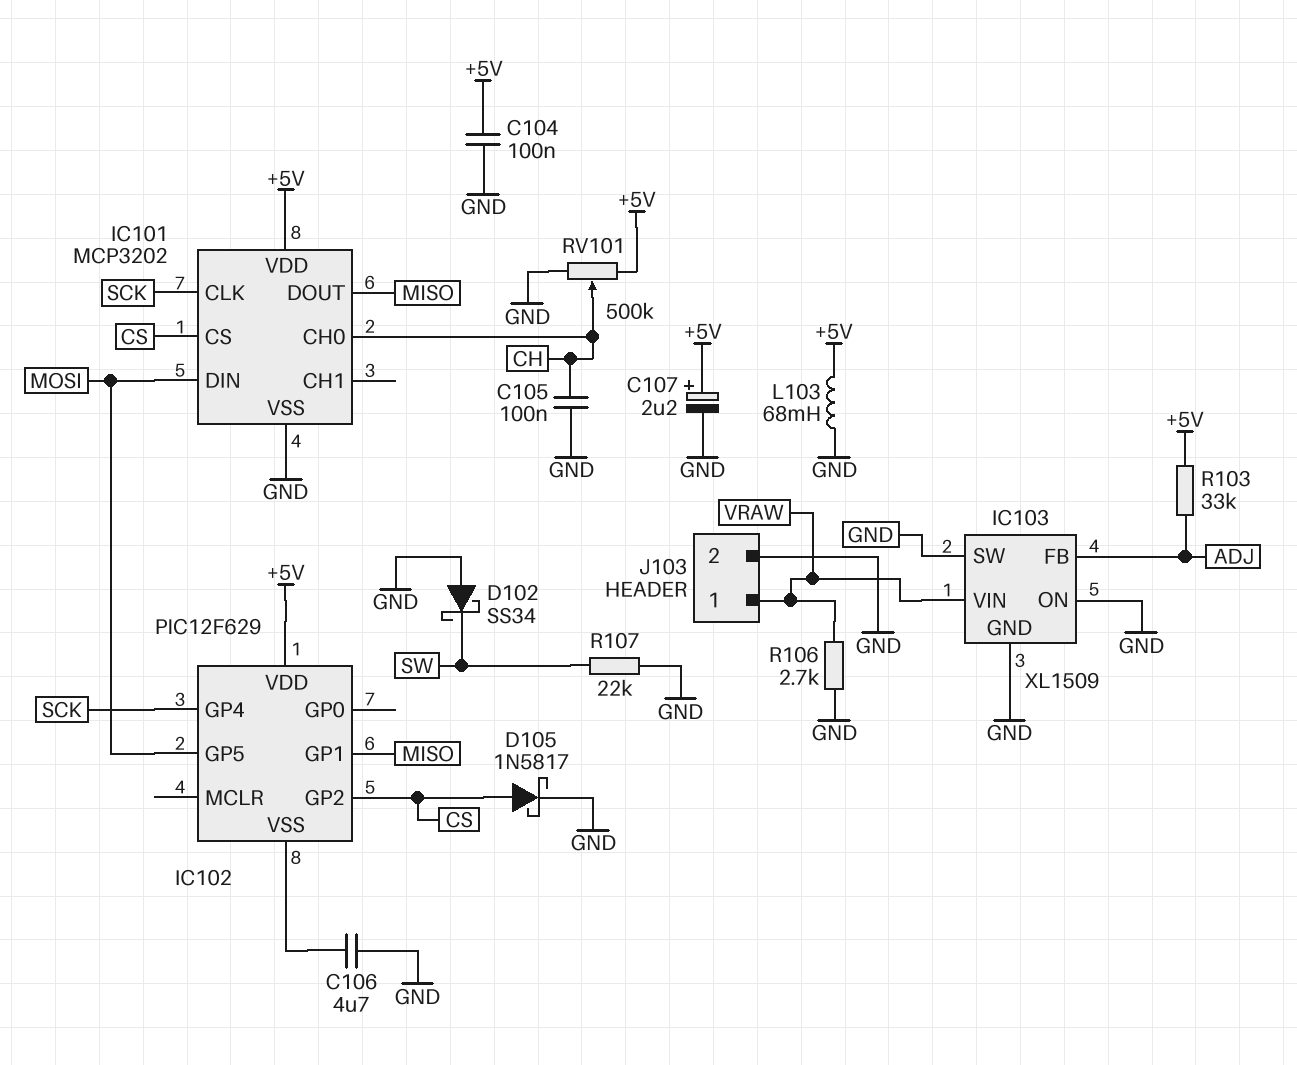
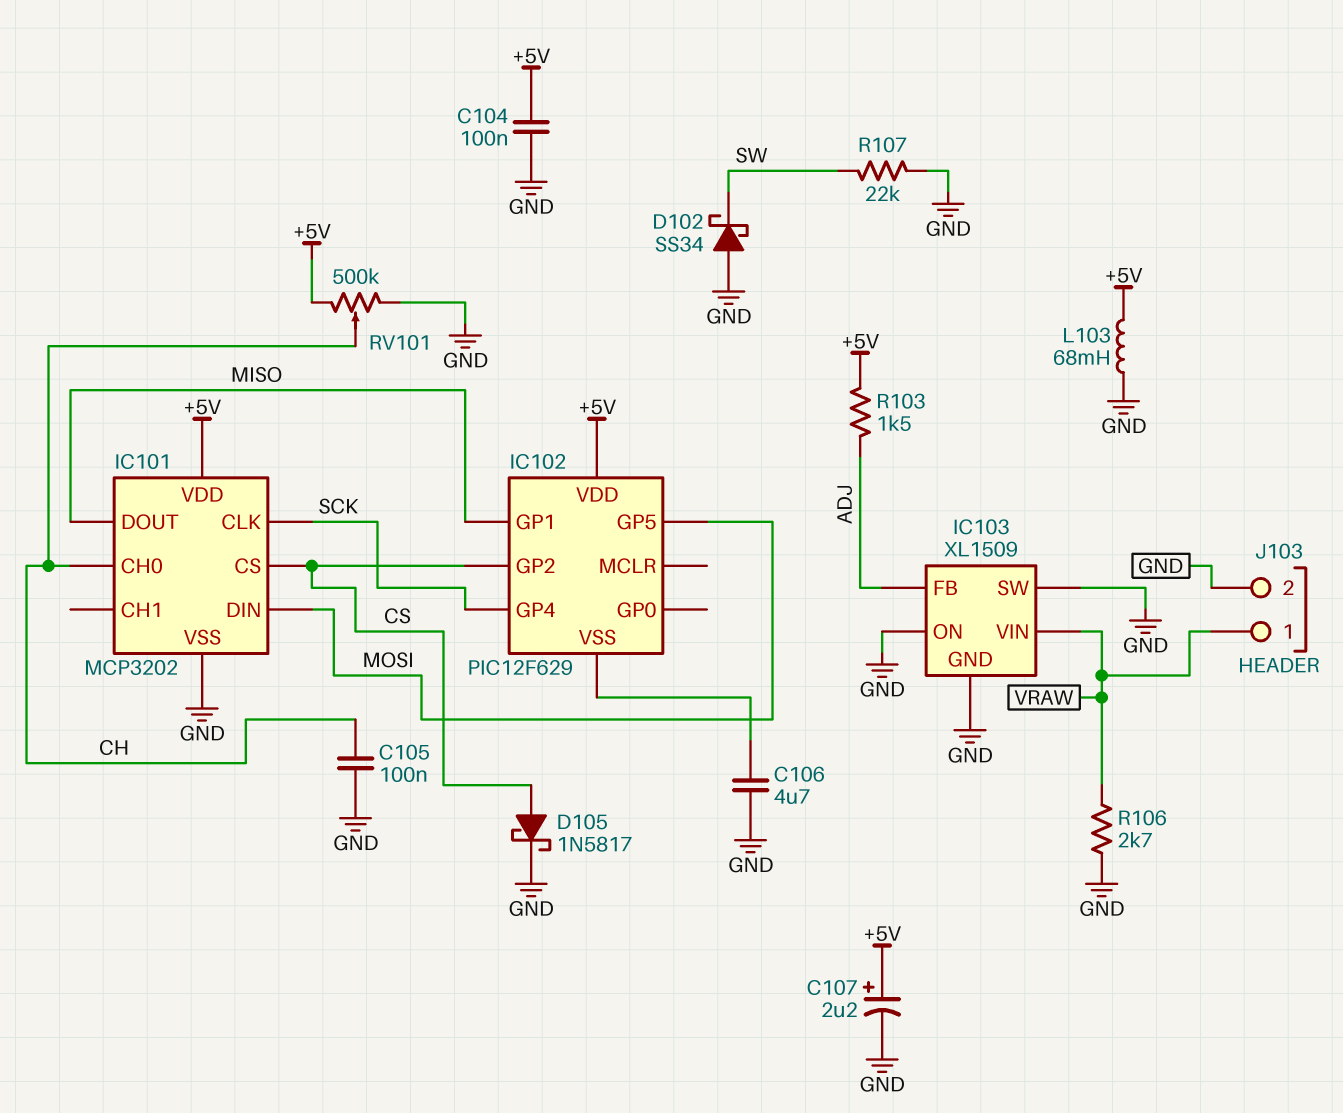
R103: 33k (+5V, ADJ) -> 1.5k (+5V, ADJ)

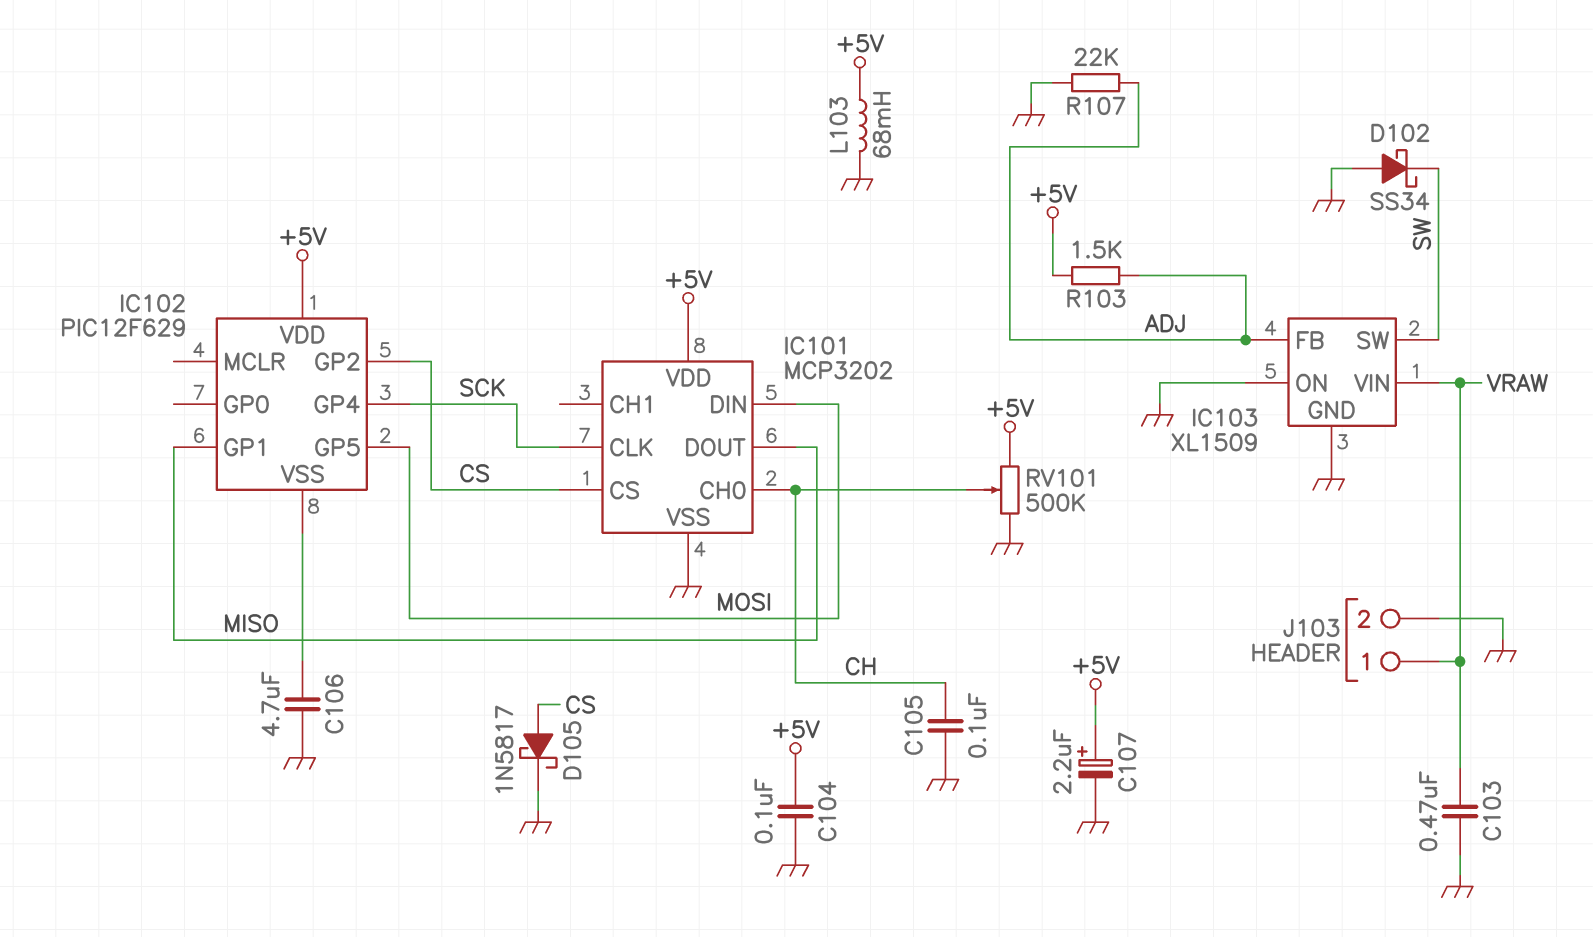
C103: none -> 470nF (GND, VRAW)
IC103 pin SW: GND -> SW
R106: 2.7k (GND, VRAW) -> none
R107: 22k (GND, SW) -> 22k (ADJ, GND)

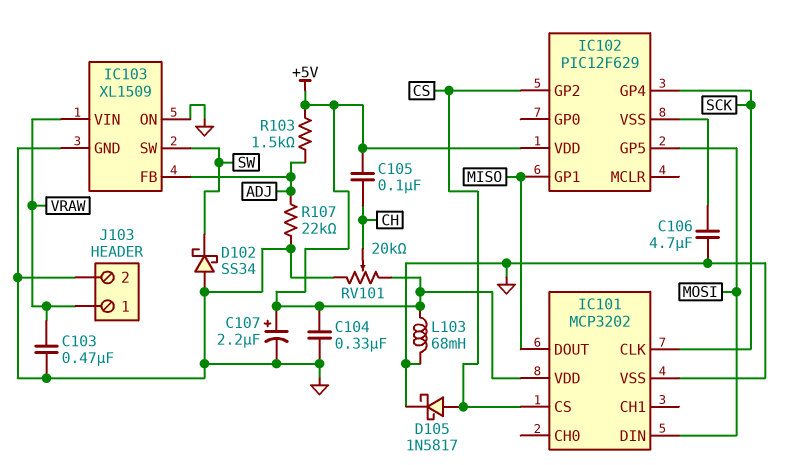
C104: 100nF (+5V, GND) -> 330nF (+5V, GND)
C105: 100nF (CH, GND) -> 100nF (+5V, CH)
IC101 pin CH0: CH -> none
RV101: 500k (+5V, GND, wiper CH) -> 20k (+5V, GND, wiper CH)

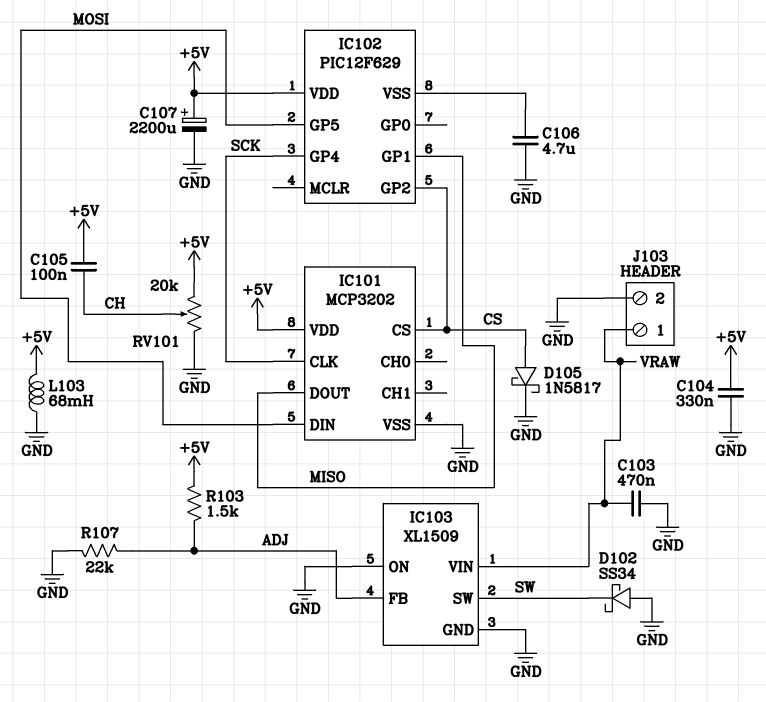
C107: 2.2uF (plus +5V, minus GND) -> 2200uF (plus +5V, minus GND)

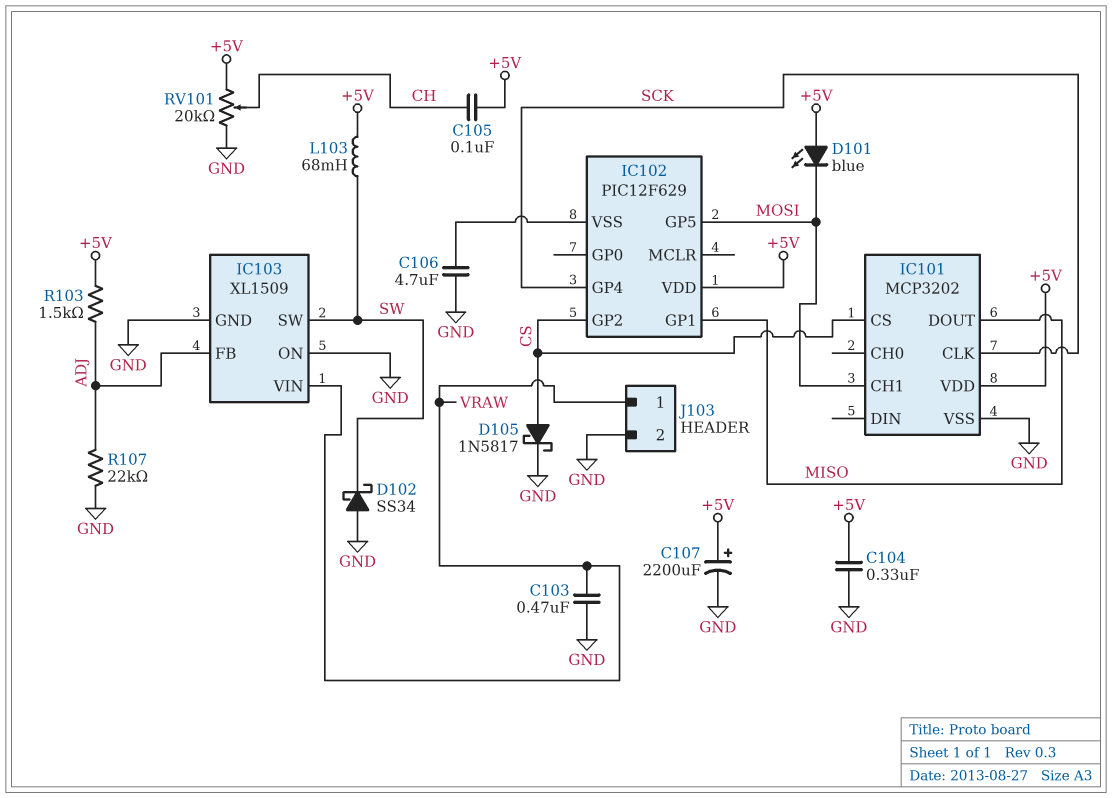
D101: none -> LED blue (A +5V, K MOSI)
IC101 pin CH1: none -> MOSI
IC101 pin DIN: MOSI -> none
L103: 68mH (+5V, GND) -> 68mH (+5V, SW)

